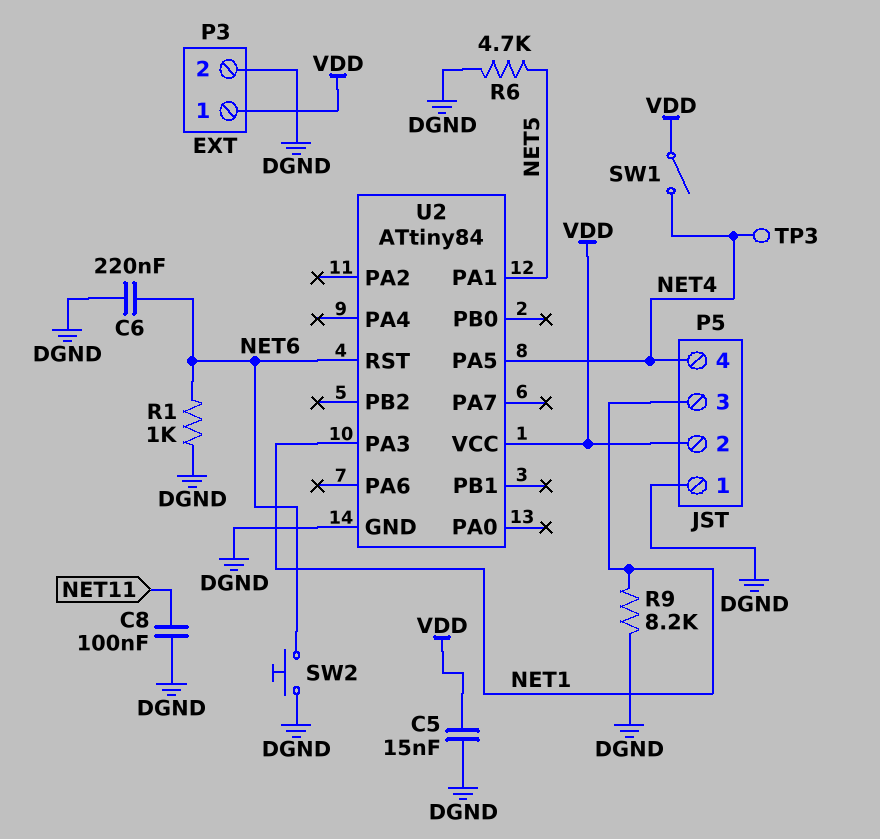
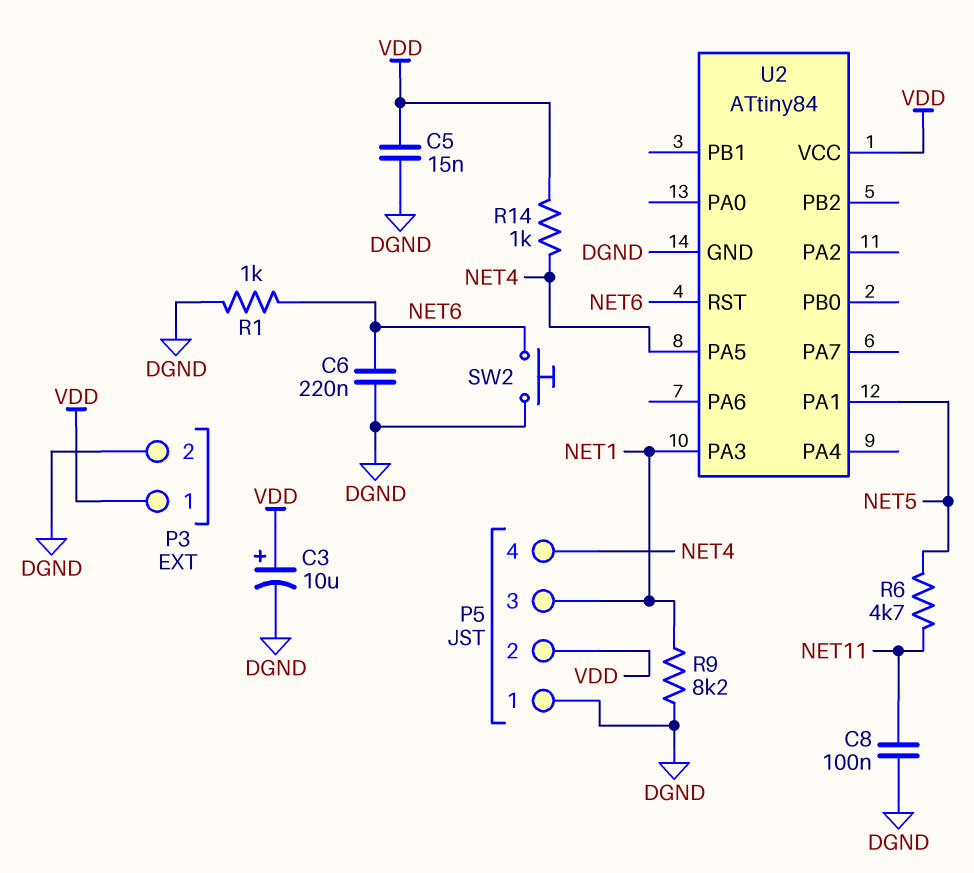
C3: none -> 10uF (plus VDD, minus DGND)
R6: 4.7k (DGND, NET5) -> 4.7k (NET5, NET11)
R14: none -> 1k (NET4, VDD)
SW1: switch (NET4, VDD) -> none
TP3: test point (NET4) -> none

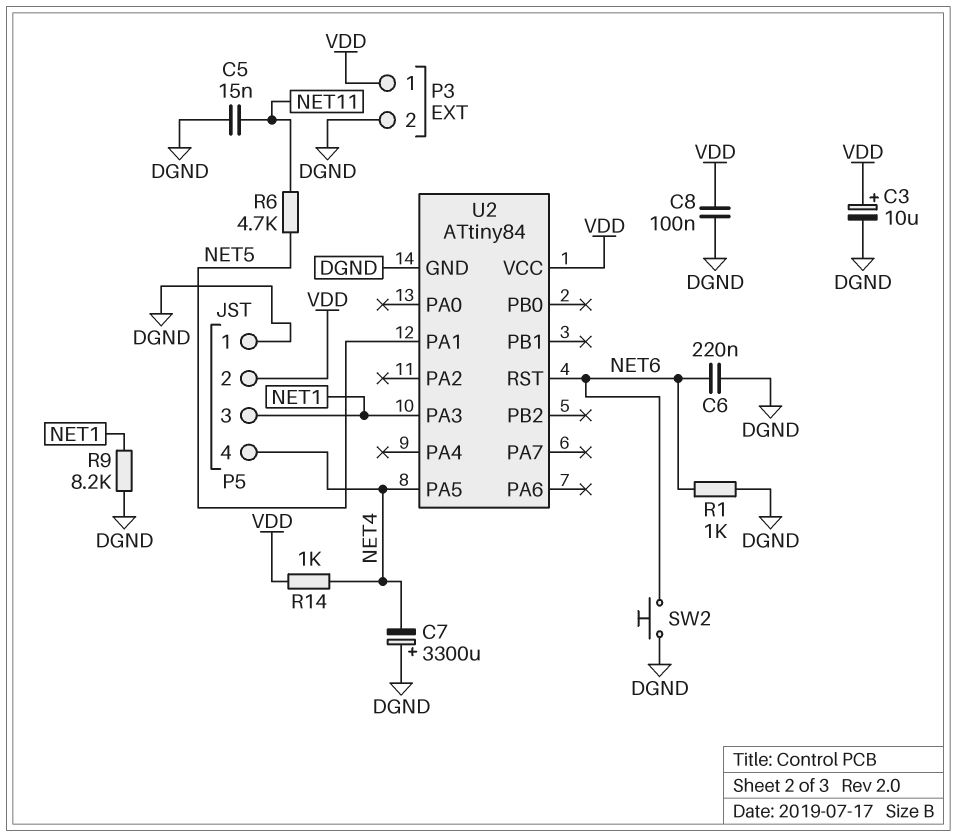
C5: 15nF (DGND, VDD) -> 15nF (DGND, NET11)
C7: none -> 3300uF (plus DGND, minus NET4)
C8: 100nF (DGND, NET11) -> 100nF (DGND, VDD)

